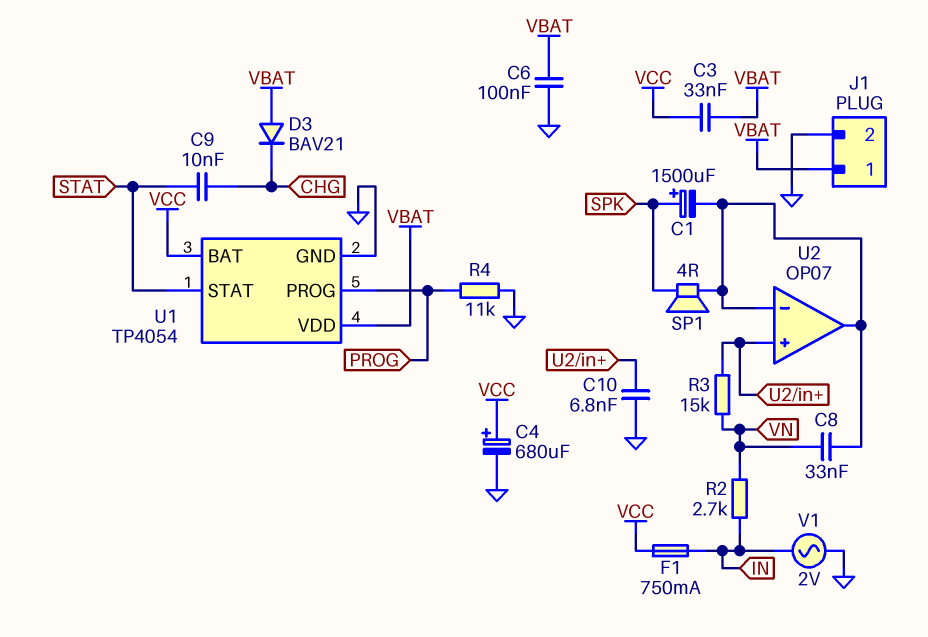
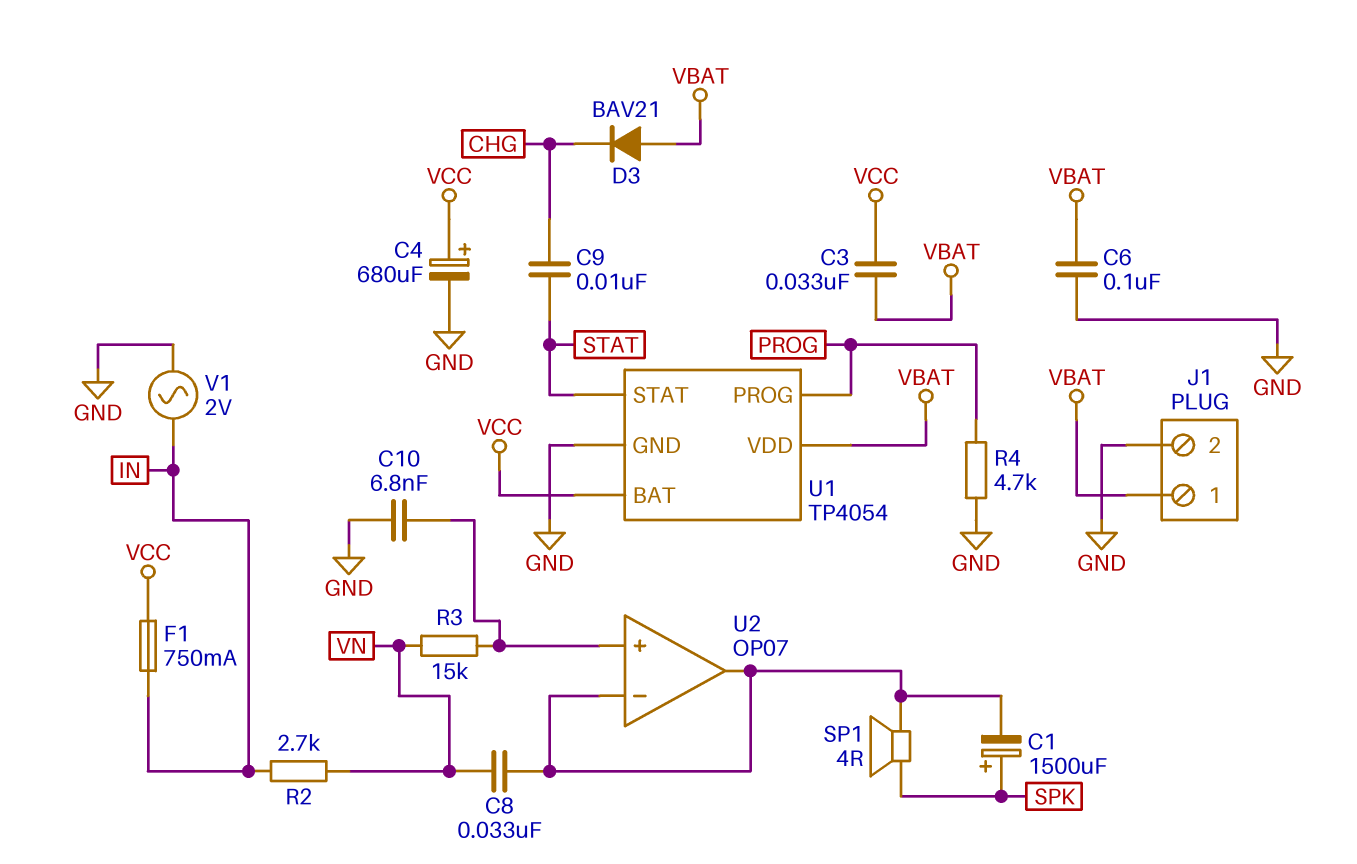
R4: 11k (GND, PROG) -> 4.7k (GND, PROG)

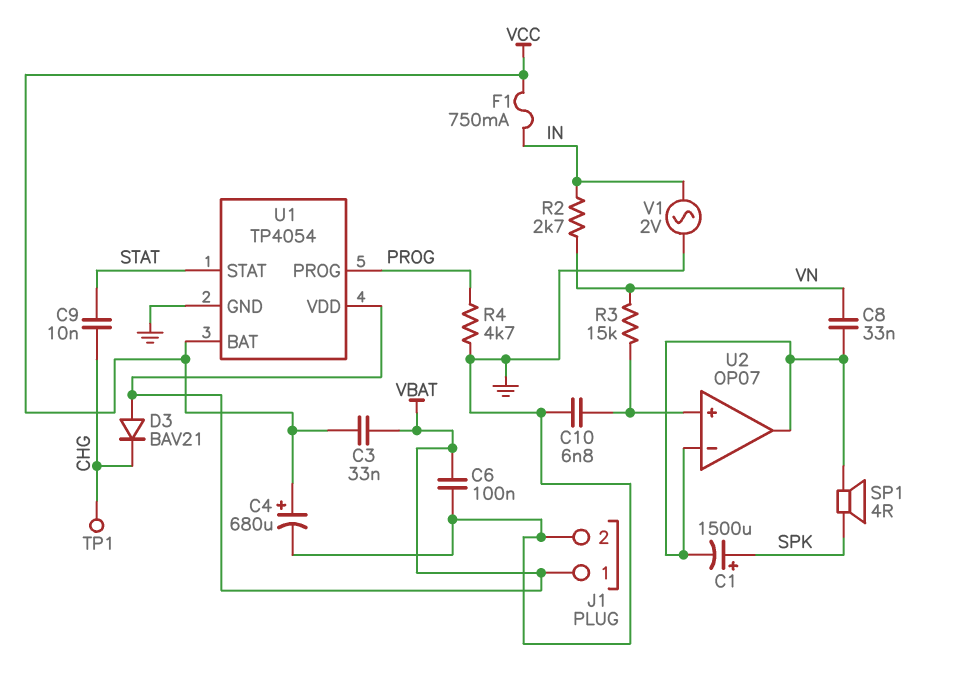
TP1: none -> test point (CHG)

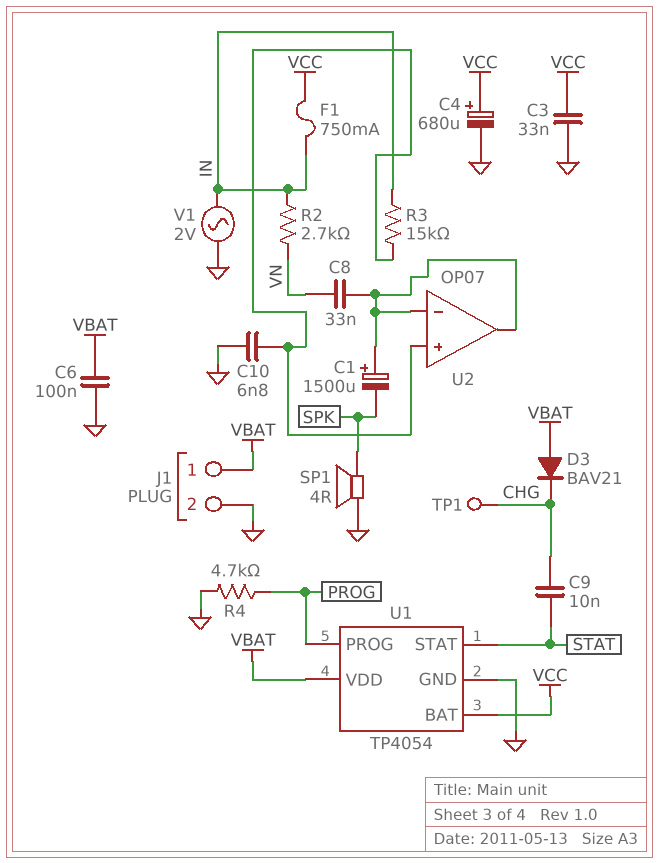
C1: 1500uF (plus SPK, minus U2/in-) -> 1500uF (plus U2/in-, minus SPK)
C3: 33nF (VBAT, VCC) -> 33nF (GND, VCC)
R3: 15k (U2/in+, VN) -> 15k (IN, U2/in+)
SP1: speaker 4R (SPK, U2/in-) -> speaker 4R (GND, SPK)

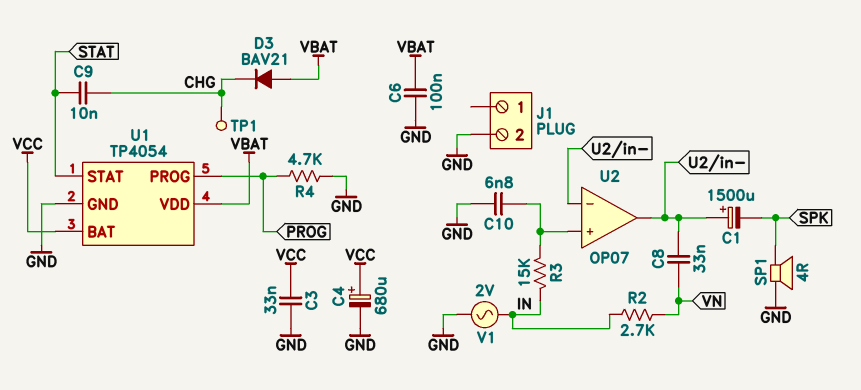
F1: 750mA (IN, VCC) -> none
J1 pin 1: VBAT -> none

